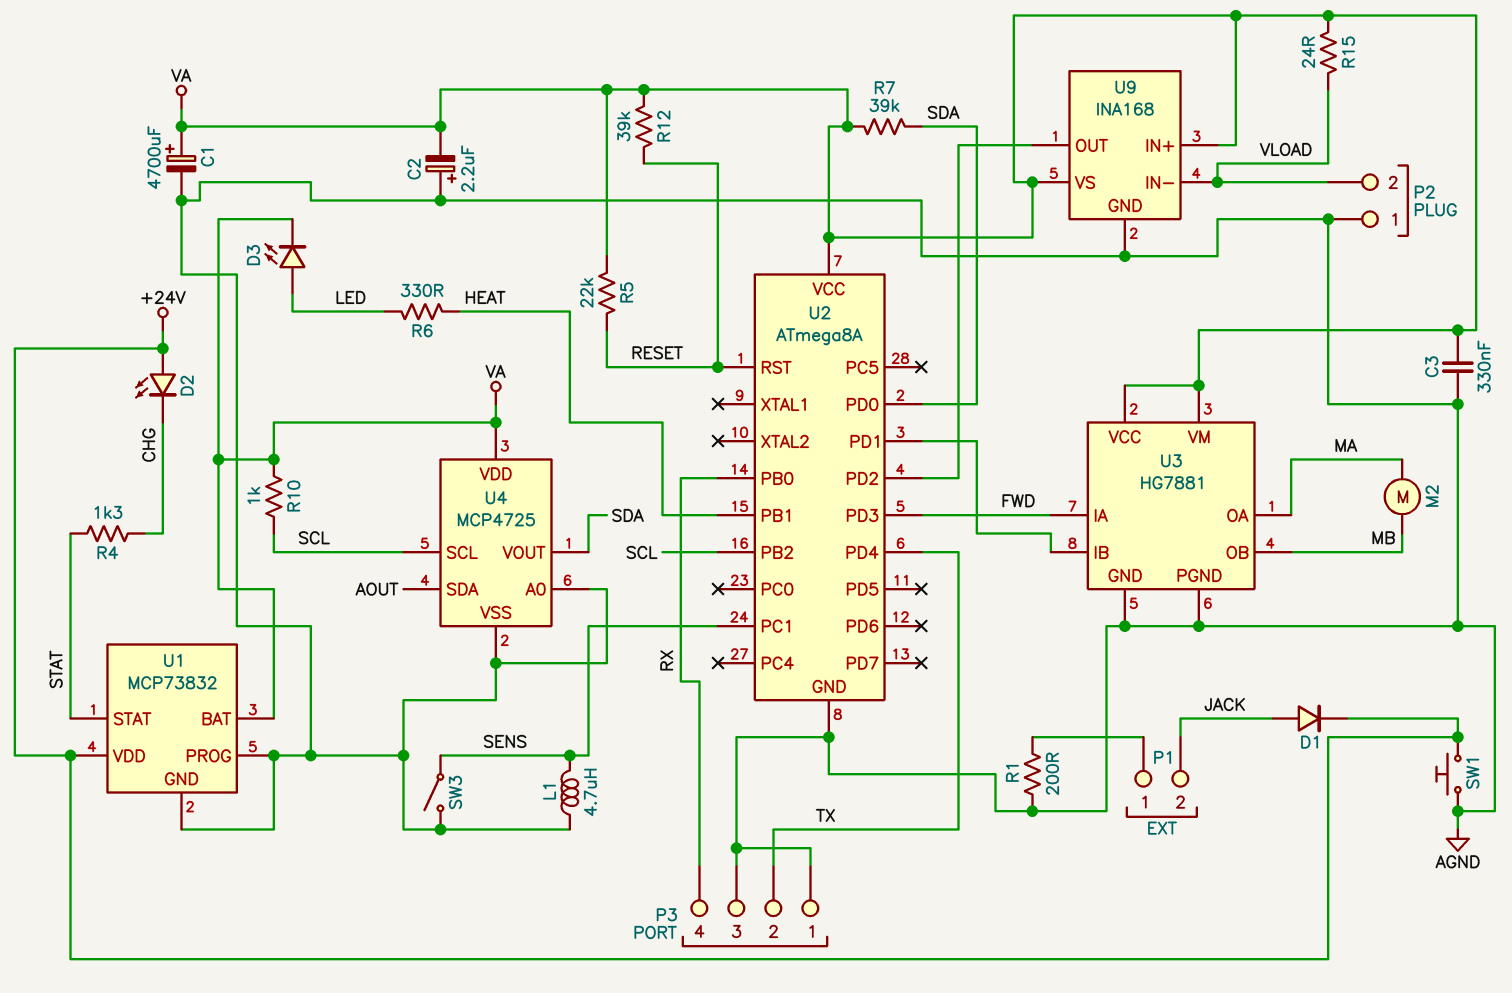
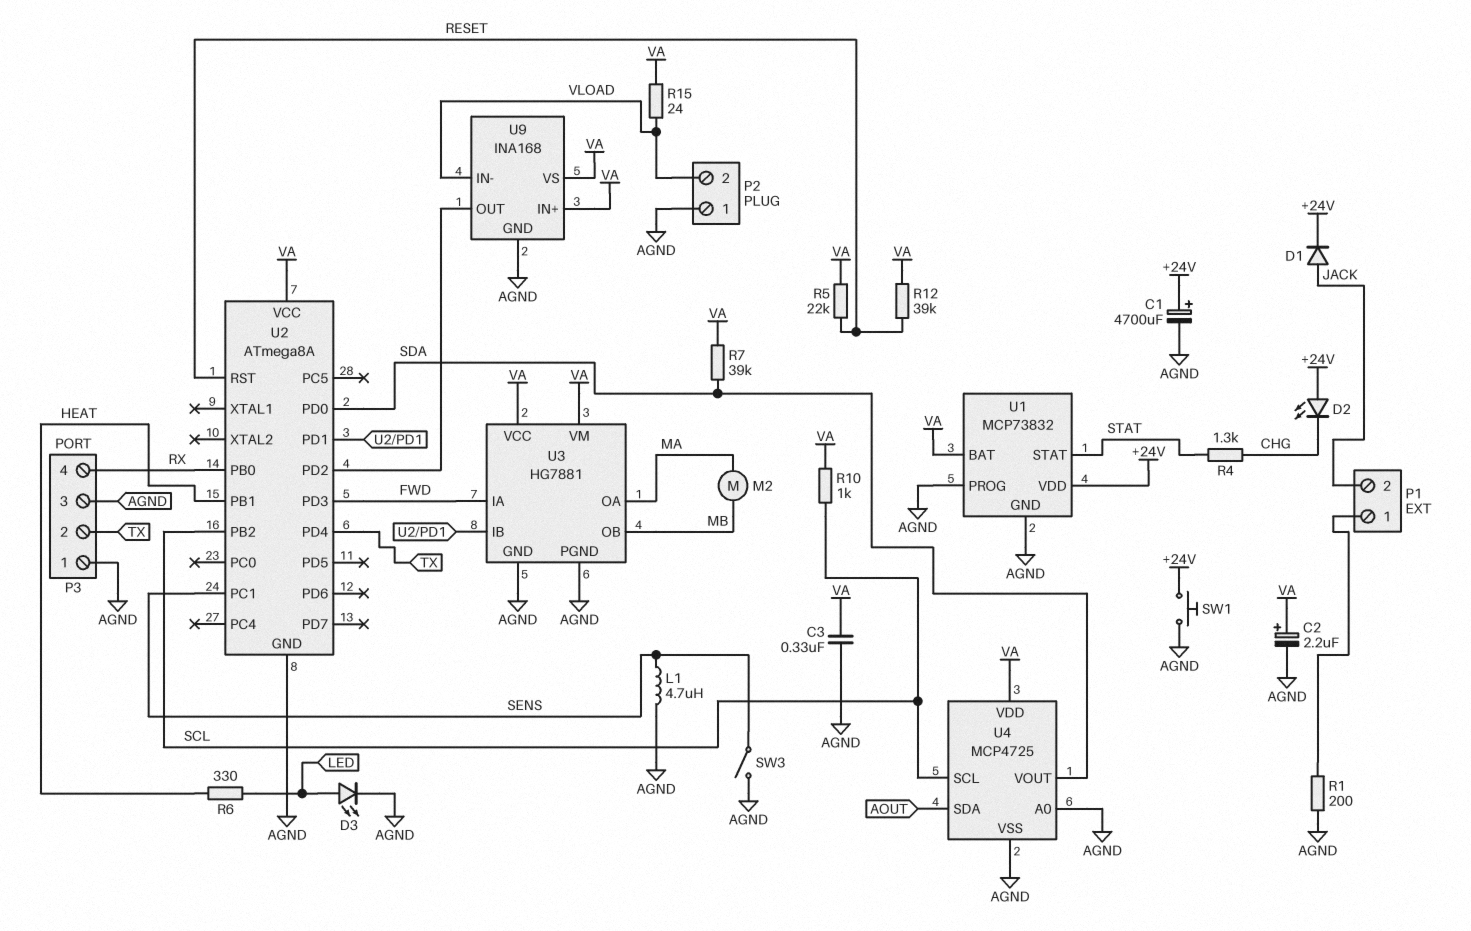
C1: 4700uF (plus VA, minus AGND) -> 4700uF (plus +24V, minus AGND)
C2: 2.2uF (plus AGND, minus VA) -> 2.2uF (plus VA, minus AGND)
D3: LED (A LED, K VA) -> LED (A LED, K AGND)

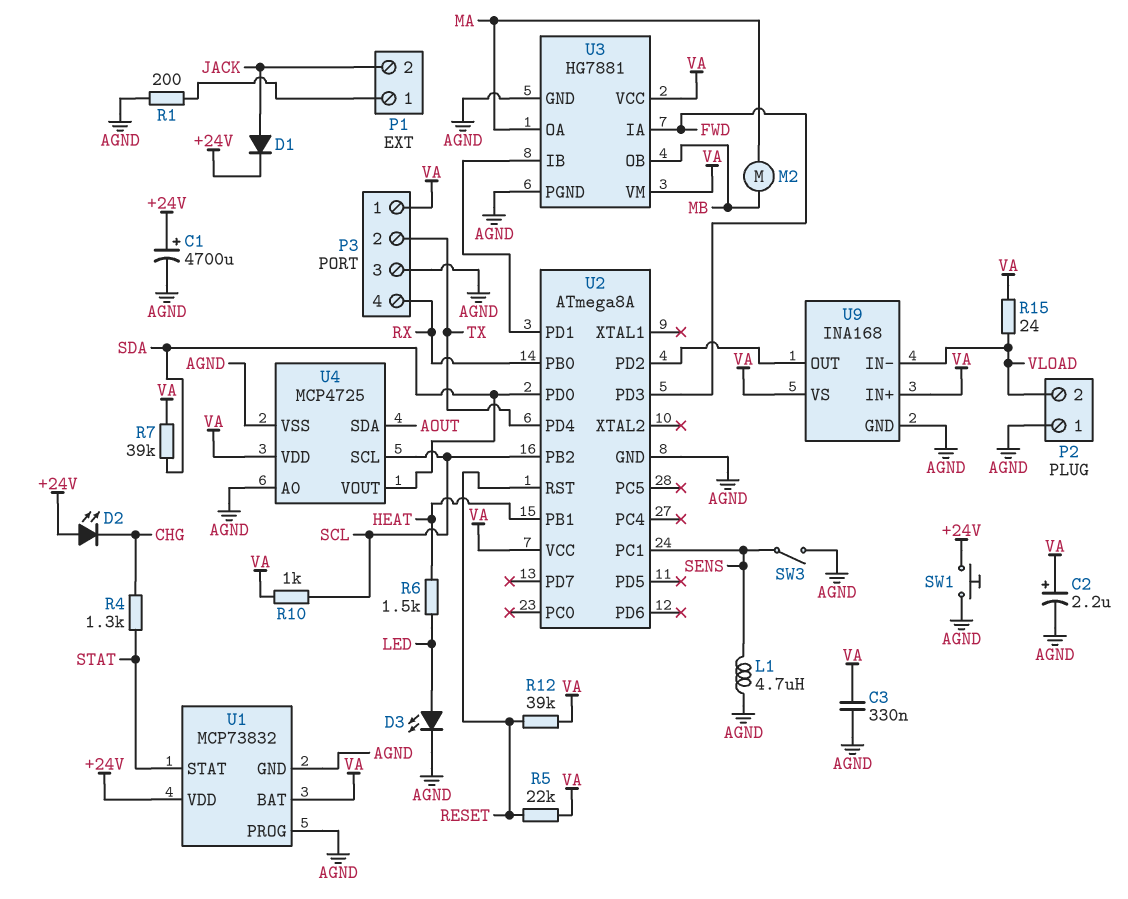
P3 pin 1: AGND -> VA
R6: 330 (HEAT, LED) -> 1.5k (HEAT, LED)

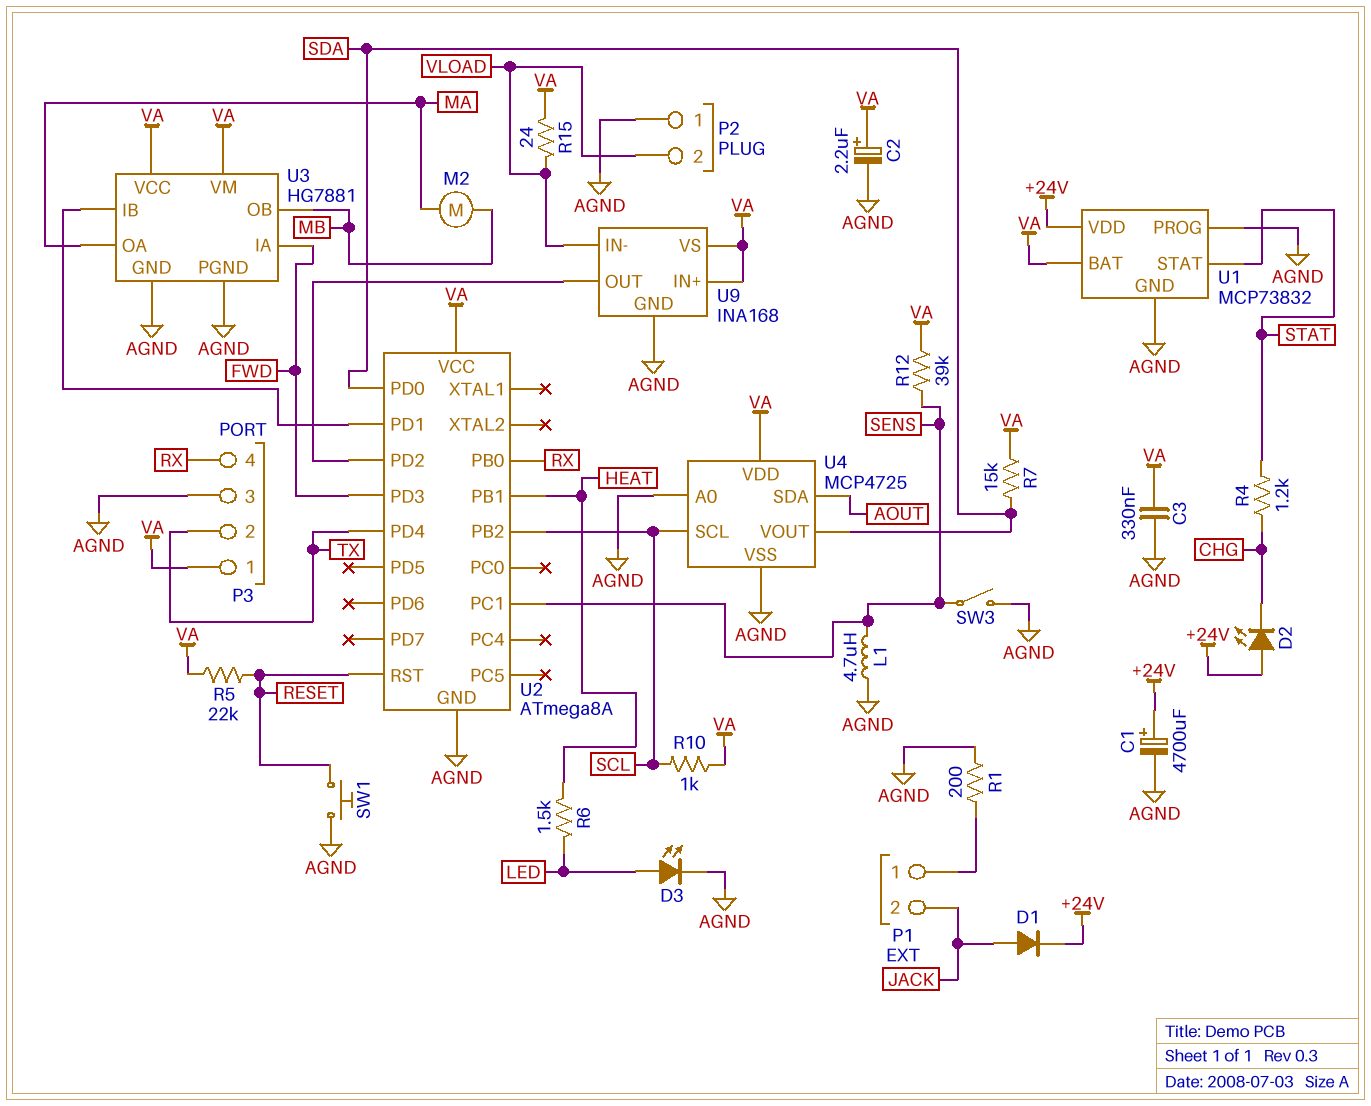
R4: 1.3k (CHG, STAT) -> 1.2k (CHG, STAT)
R7: 39k (SDA, VA) -> 15k (SDA, VA)
R12: 39k (RESET, VA) -> 39k (SENS, VA)
SW1: button (+24V, AGND) -> button (AGND, RESET)

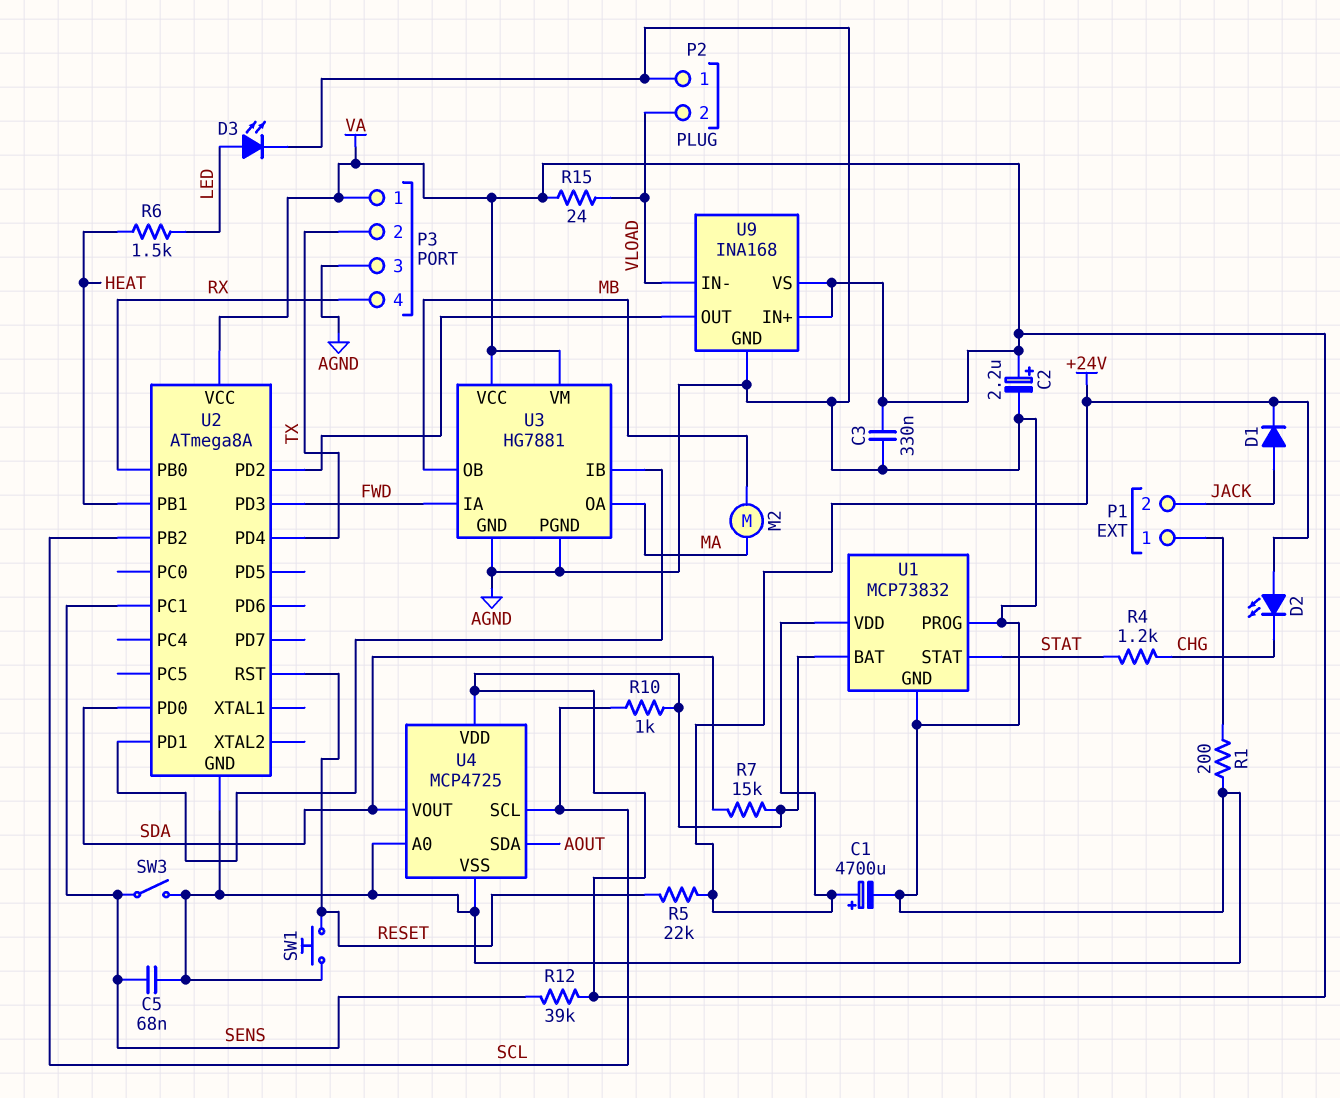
C5: none -> 68nF (AGND, SENS)
L1: 4.7uH (AGND, SENS) -> none
R5: 22k (RESET, VA) -> 22k (+24V, RESET)

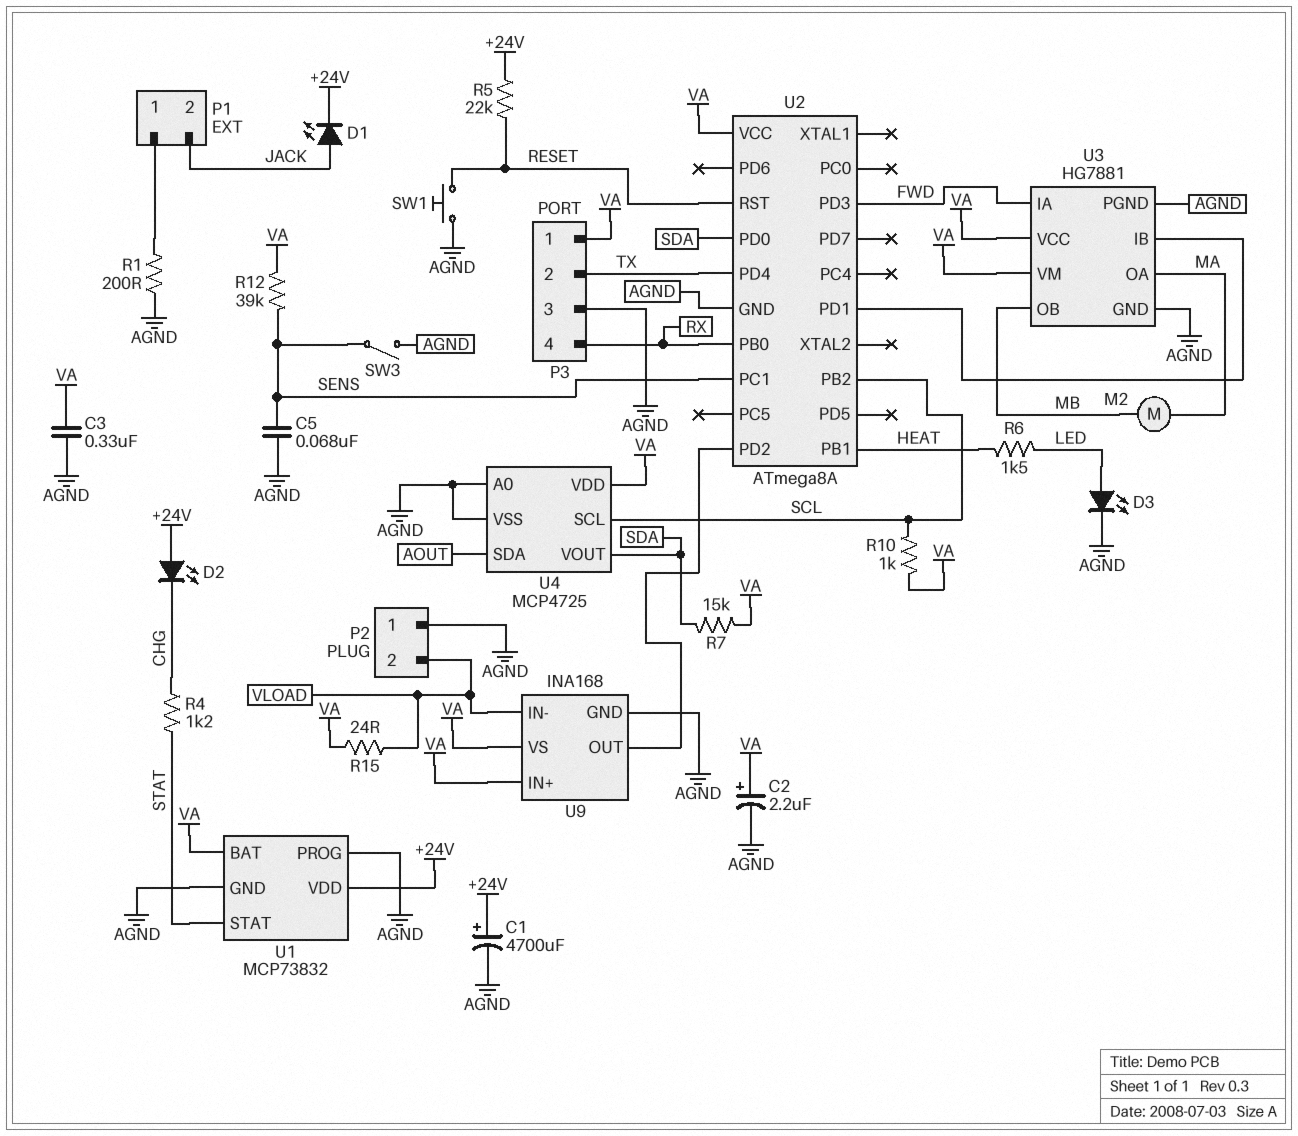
D1: diode (A JACK, K +24V) -> LED (A JACK, K +24V)

